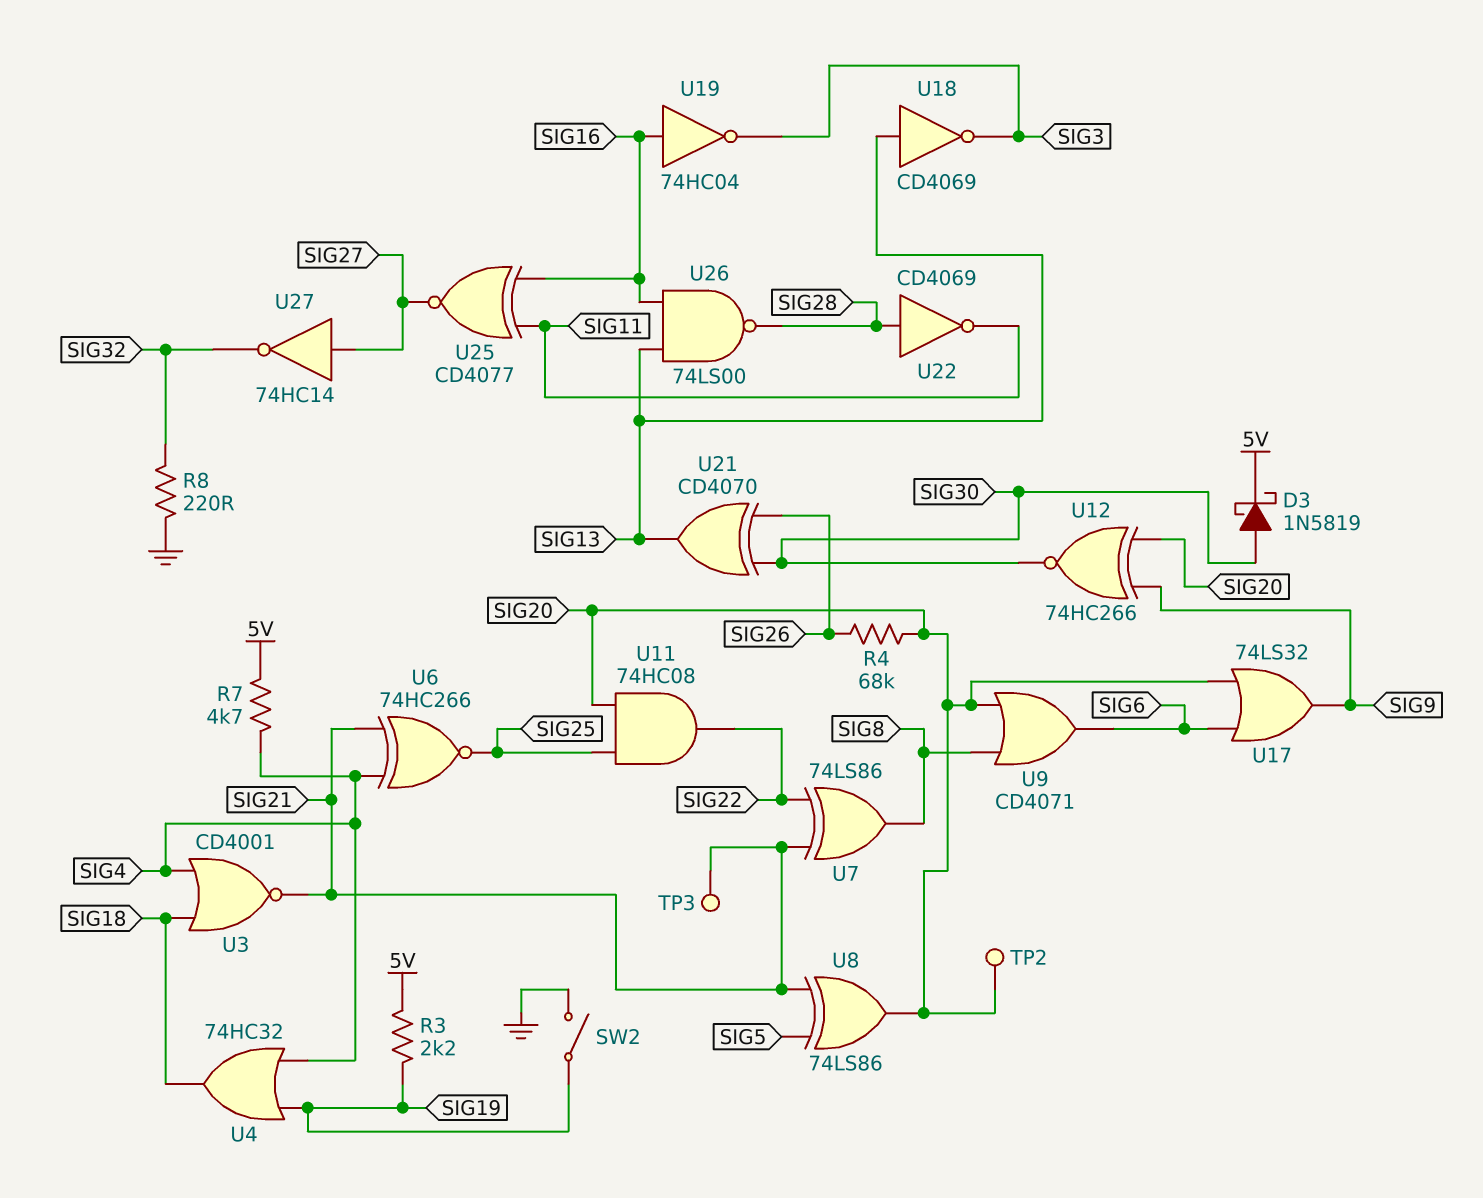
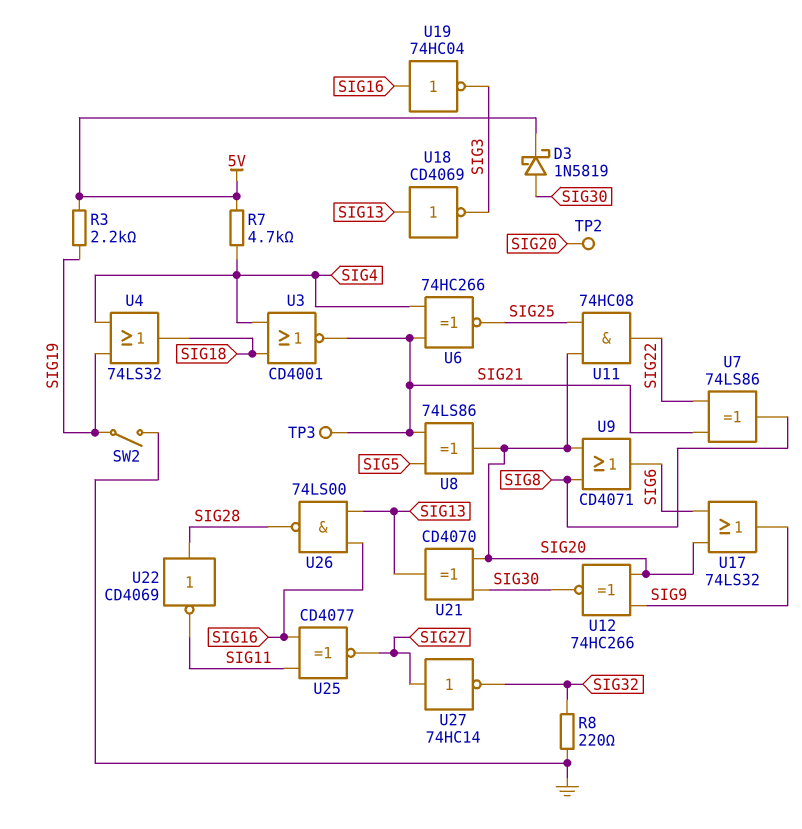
R4: 68k (SIG20, SIG26) -> none
U4: OR 74HC32 (in SIG4, in SIG19, out SIG18) -> OR 74LS32 (in SIG4, in SIG19, out SIG18)
U21: XOR CD4070 (in SIG26, in SIG30, out SIG13) -> XOR CD4070 (in SIG20, in SIG30, out SIG13)

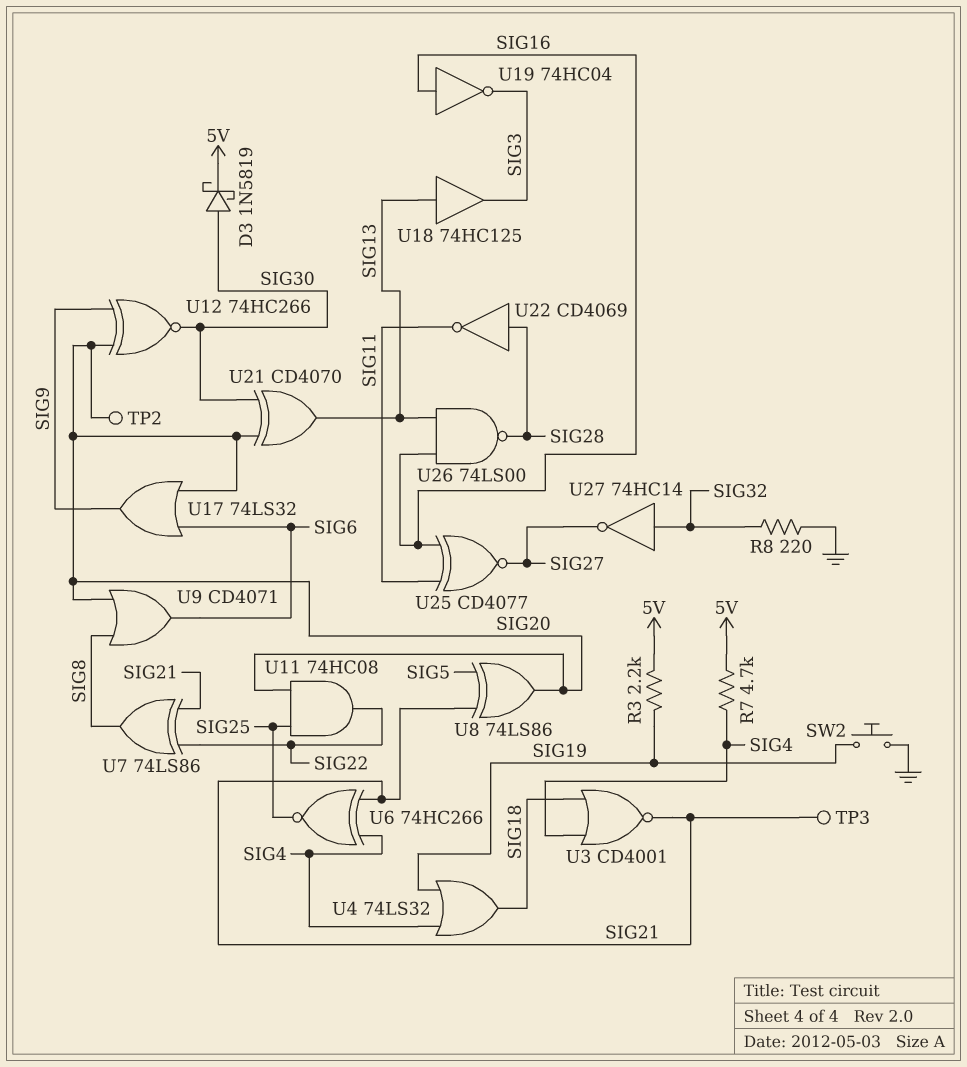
SW2: switch (GND, SIG19) -> button (GND, SIG19)
U18: NOT CD4069 (in SIG13, out SIG3) -> buffer 74HC125 (in SIG13, out SIG3)
U27: NOT 74HC14 (in SIG27, out SIG32) -> NOT 74HC14 (in SIG32, out SIG27)

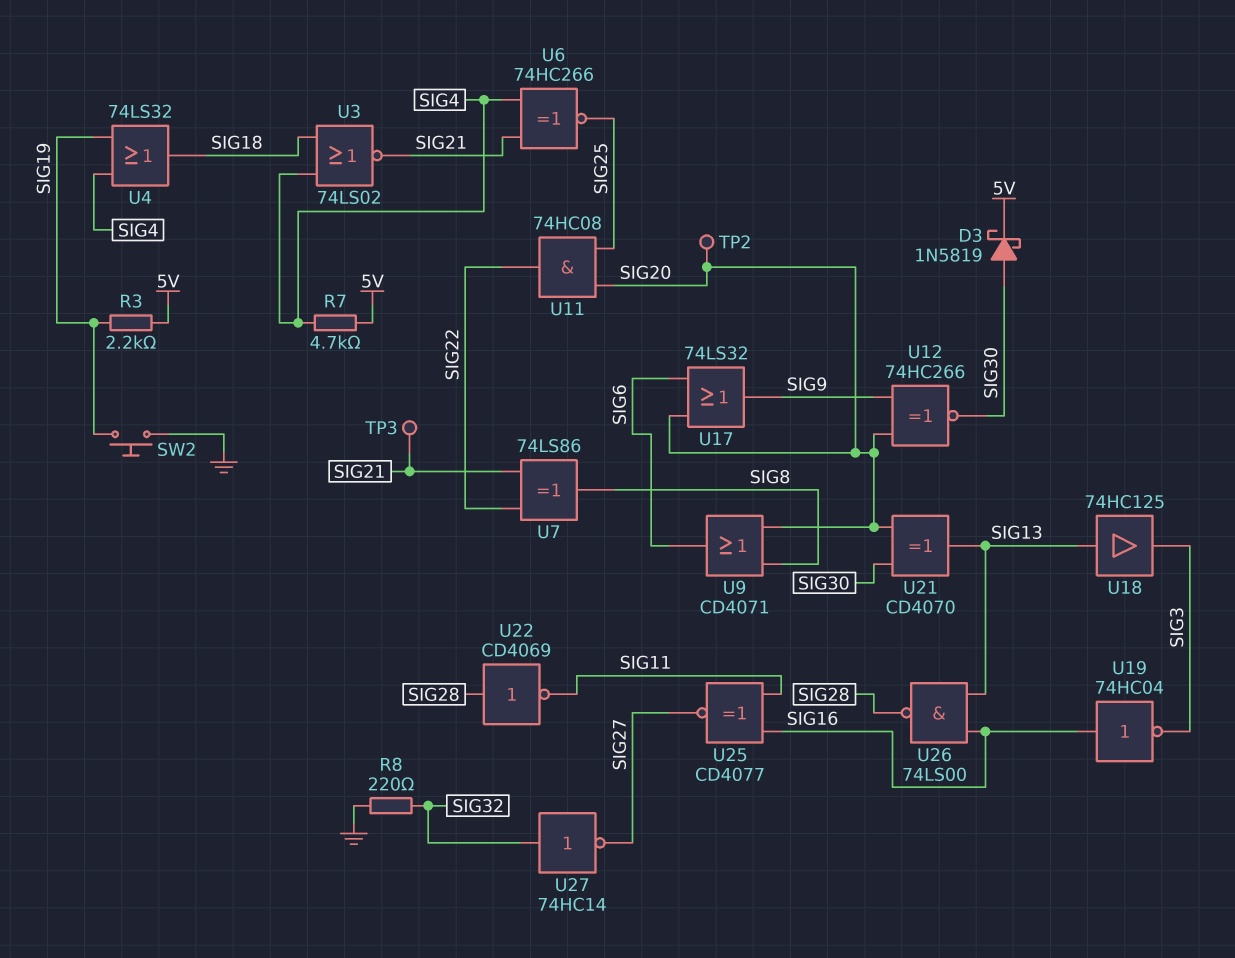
U3: NOR CD4001 (in SIG4, in SIG18, out SIG21) -> NOR 74LS02 (in SIG4, in SIG18, out SIG21)
U8: XOR 74LS86 (in SIG5, in SIG21, out SIG20) -> none

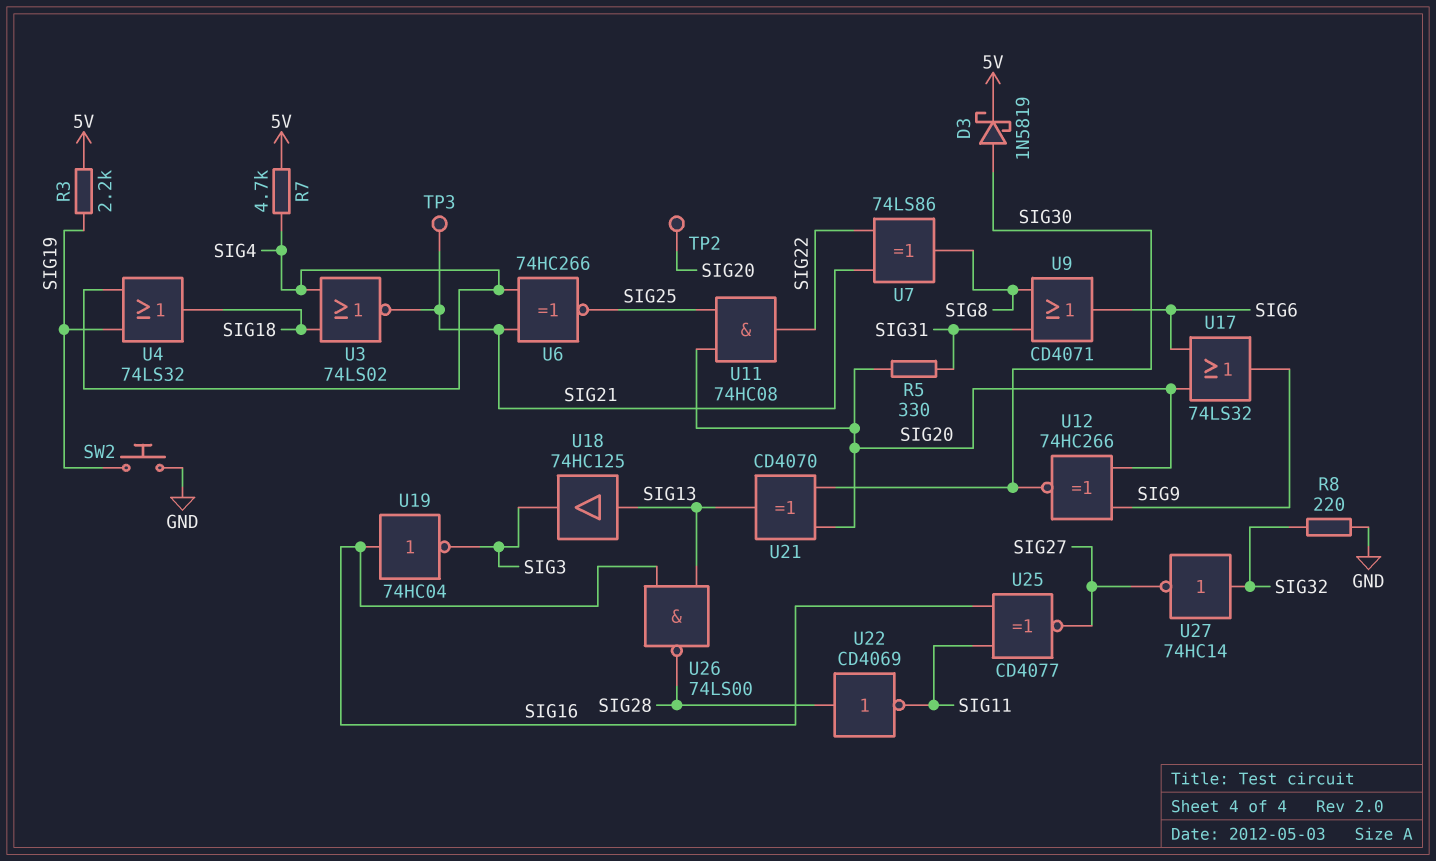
R5: none -> 330 (SIG20, SIG31)
U9: OR CD4071 (in SIG8, in SIG20, out SIG6) -> OR CD4071 (in SIG8, in SIG31, out SIG6)

